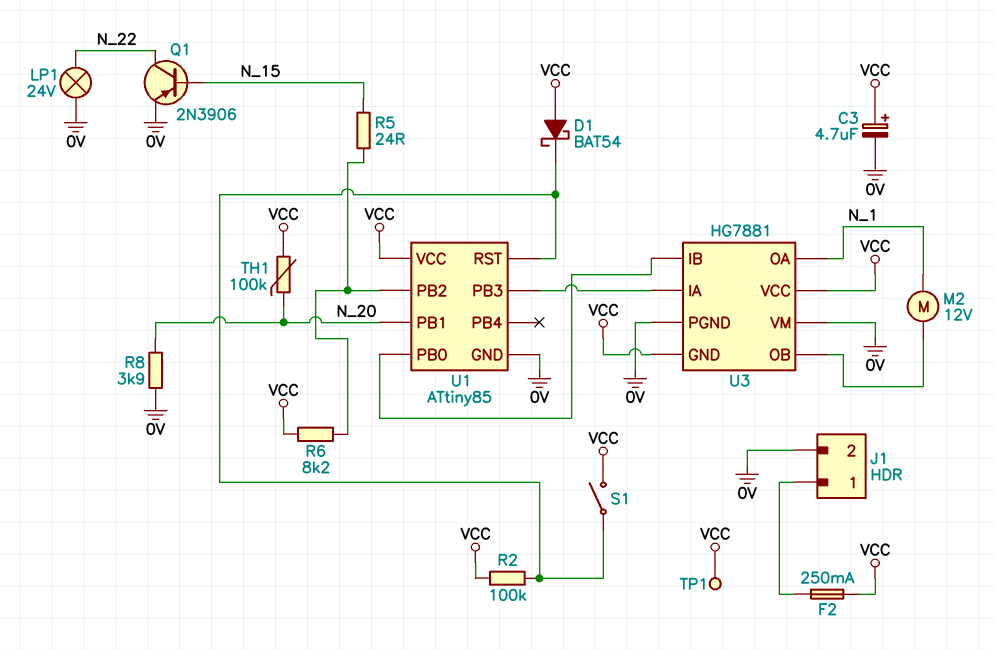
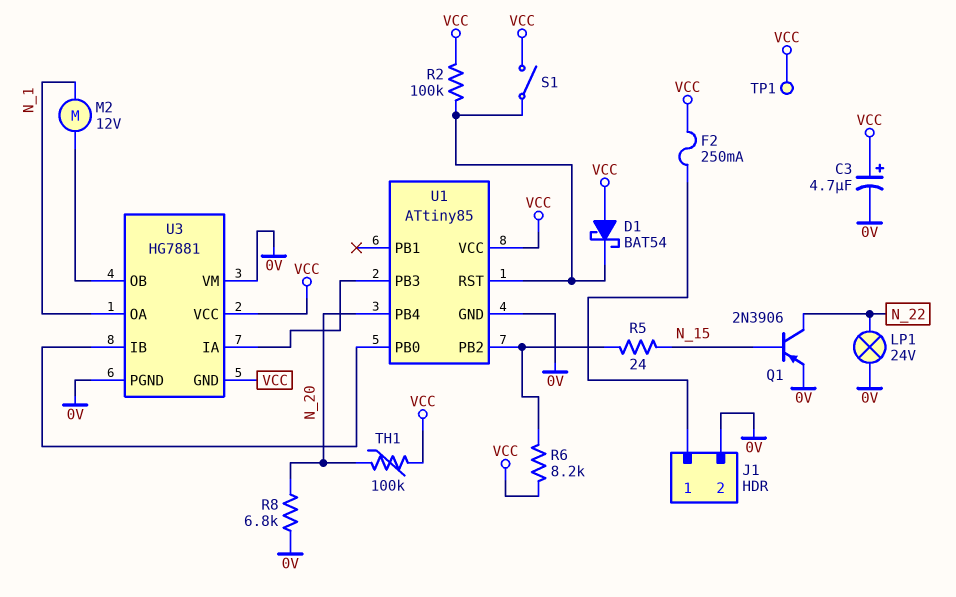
R8: 3.9k (0V, N_20) -> 6.8k (0V, N_20)
U1 pin PB1: N_20 -> none
U1 pin PB4: none -> N_20

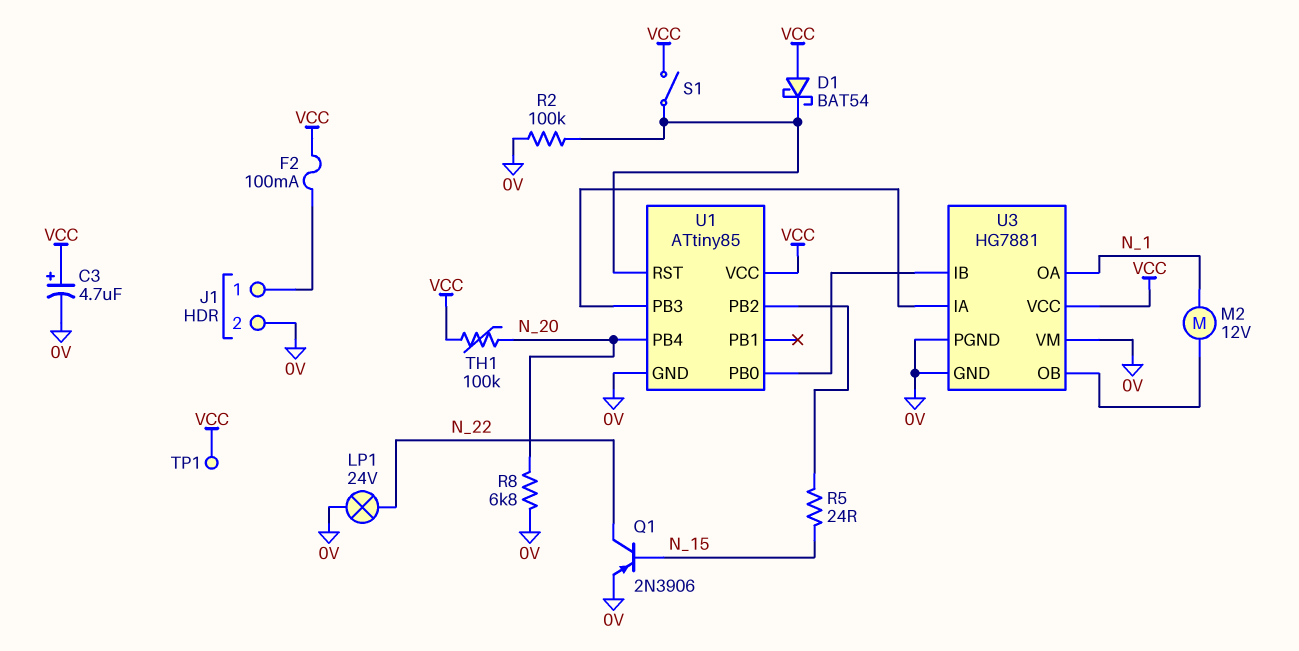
F2: 250mA (J1/1, VCC) -> 100mA (J1/1, VCC)
R2: 100k (U1/RST, VCC) -> 100k (0V, U1/RST)
R6: 8.2k (U1/PB2, VCC) -> none
U3 pin GND: VCC -> 0V

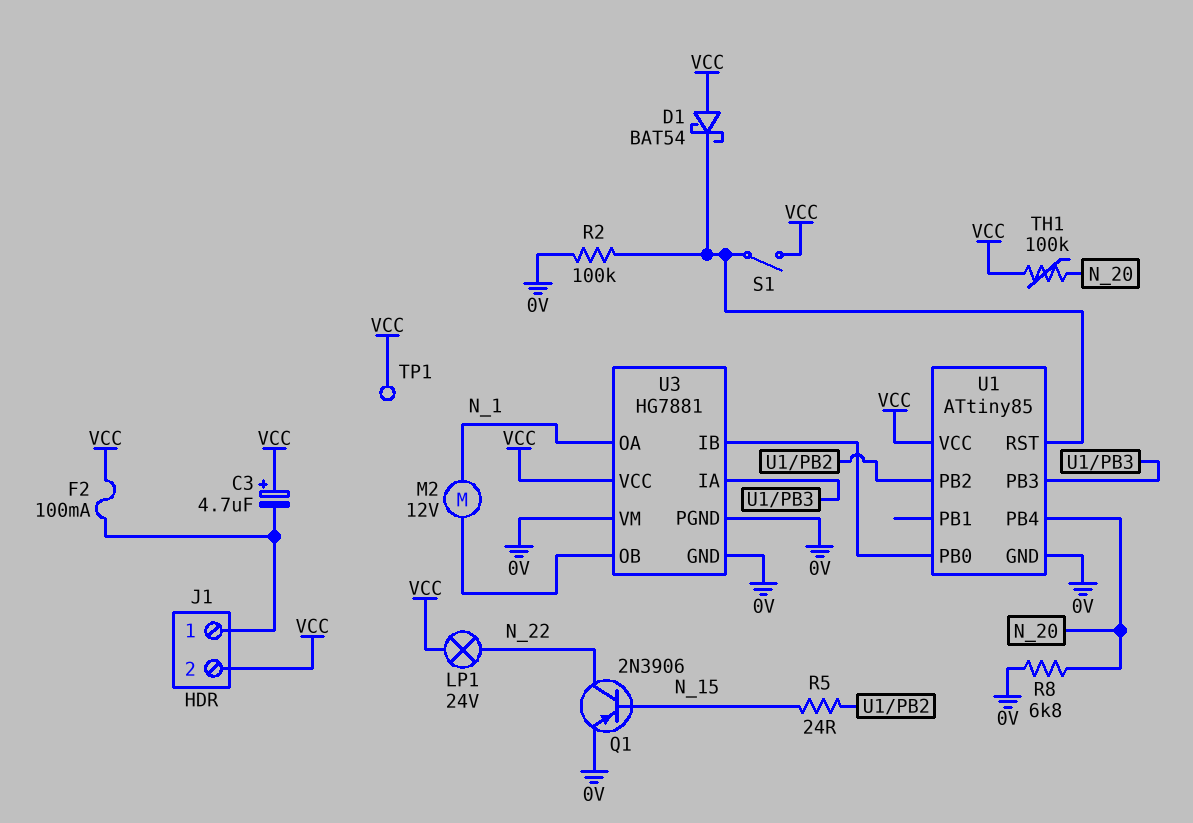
C3: 4.7uF (plus VCC, minus 0V) -> 4.7uF (plus VCC, minus J1/1)
J1 pin 2: 0V -> VCC
LP1: lamp 24V (0V, N_22) -> lamp 24V (N_22, VCC)

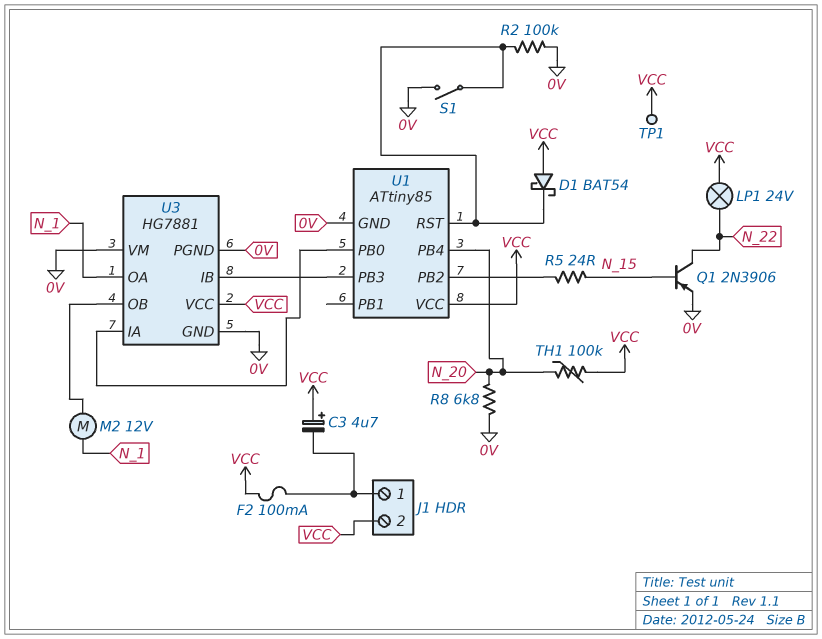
S1: switch (U1/RST, VCC) -> switch (0V, U1/RST)
U3 pin IA: U1/PB3 -> U1/PB0
U3 pin IB: U1/PB0 -> U1/PB3

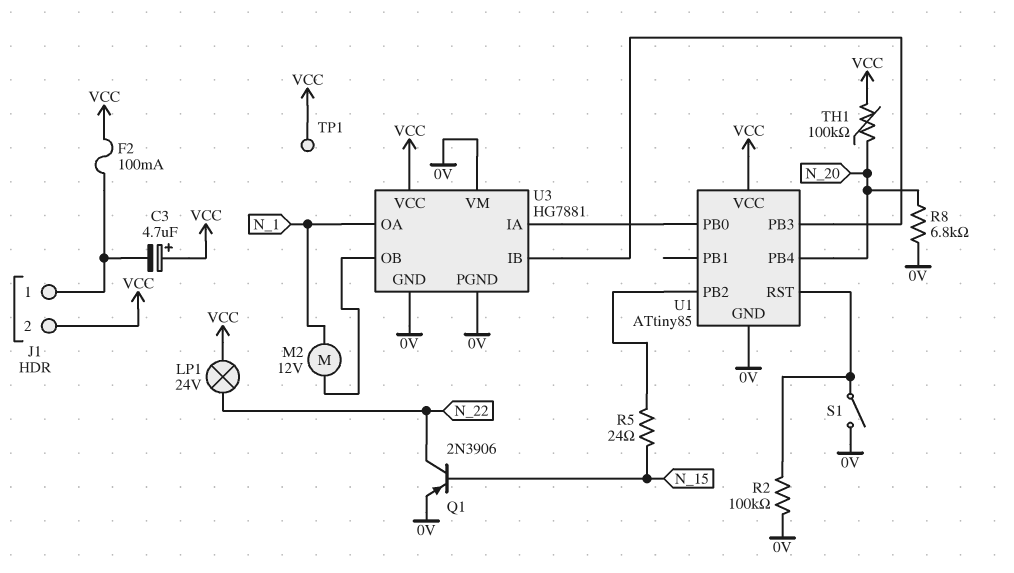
D1: schottky BAT54 (A VCC, K U1/RST) -> none

